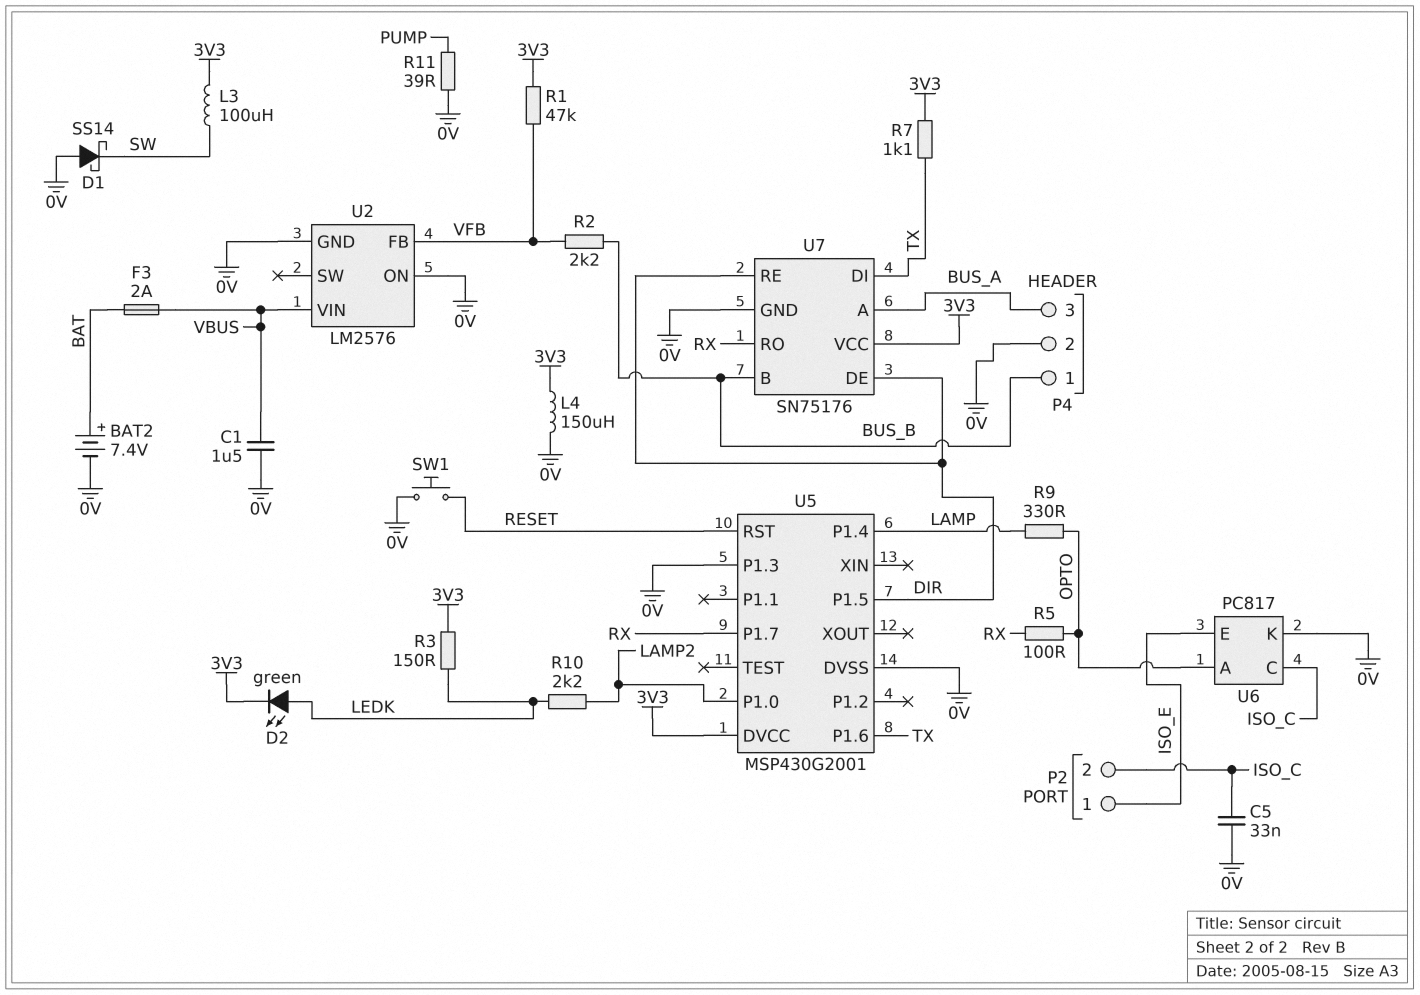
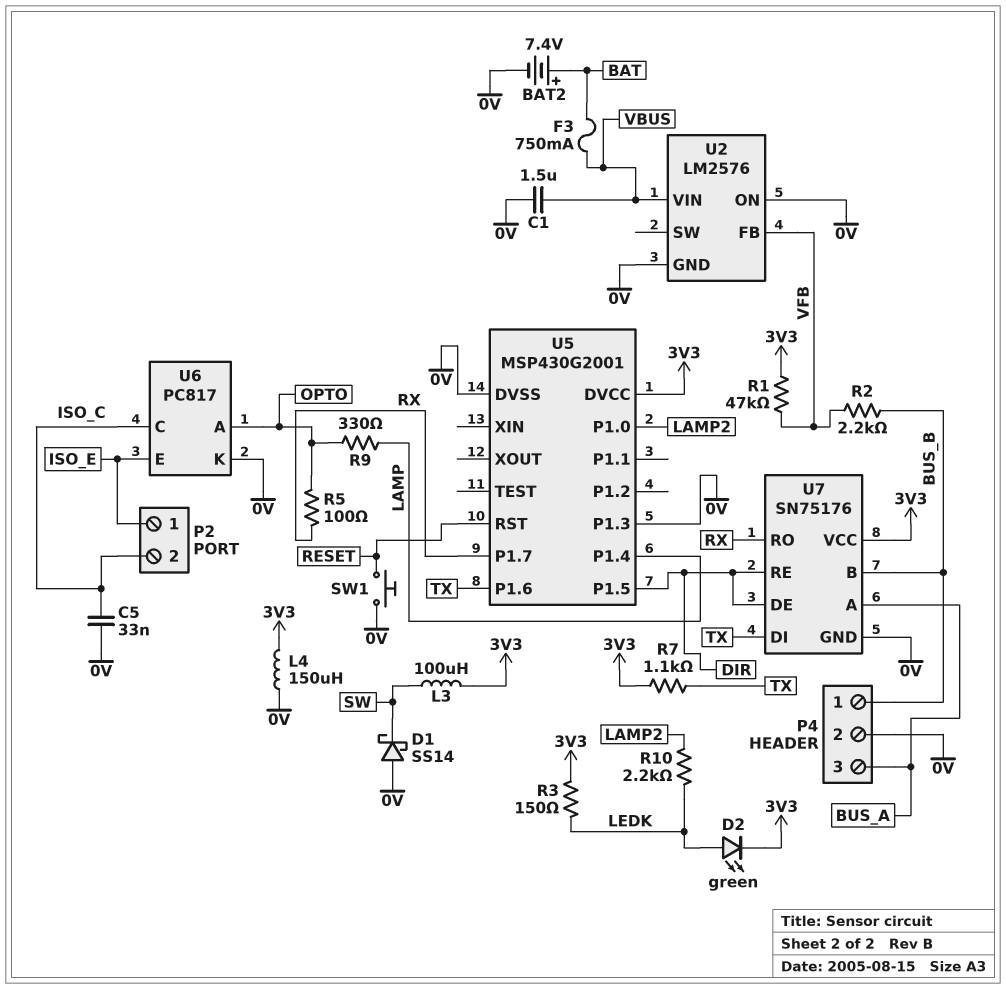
F3: 2A (BAT, VBUS) -> 750mA (BAT, VBUS)
R11: 39 (0V, PUMP) -> none

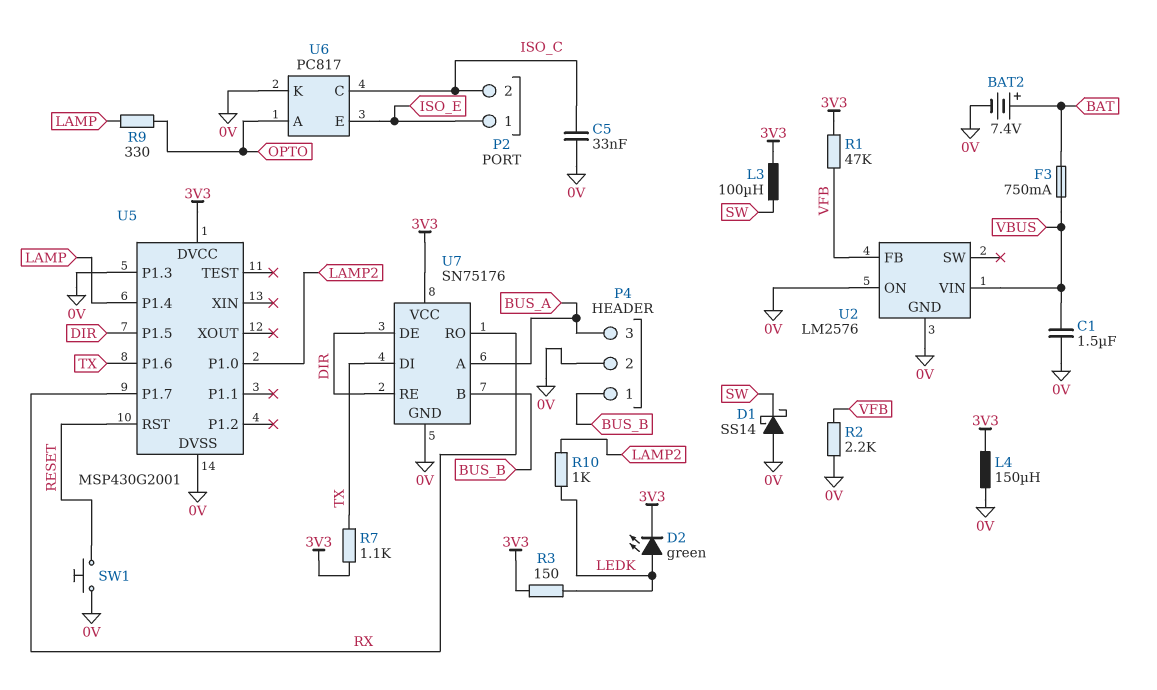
R2: 2.2k (BUS_B, VFB) -> 2.2k (0V, VFB)
R5: 100 (OPTO, RX) -> none
R10: 2.2k (LAMP2, LEDK) -> 1k (LAMP2, LEDK)

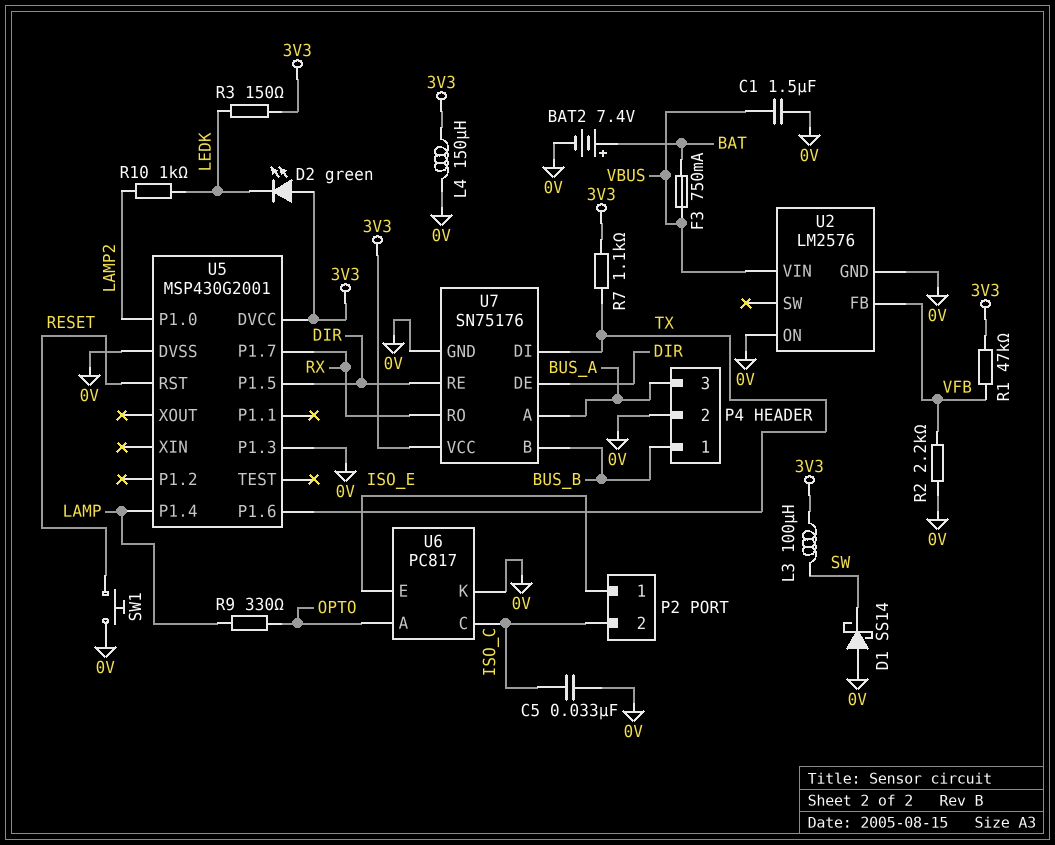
D2: LED green (A LEDK, K 3V3) -> LED green (A 3V3, K LEDK)

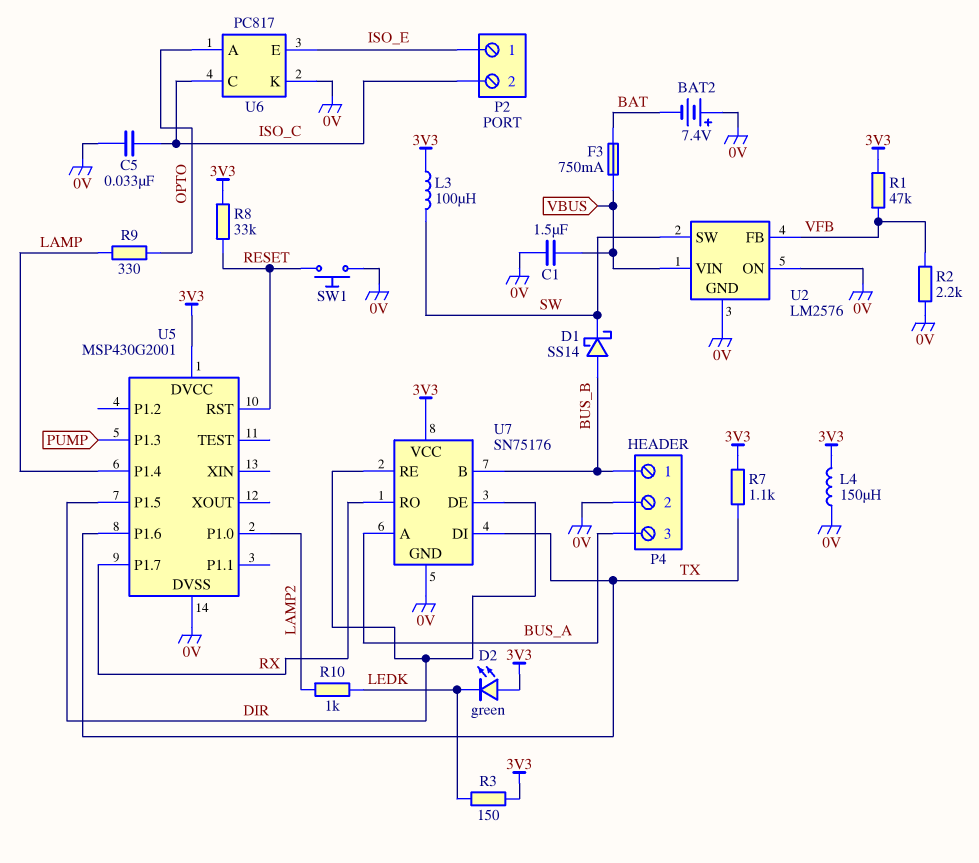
BAT2: 7.4V (plus BAT, minus 0V) -> 7.4V (plus 0V, minus BAT)
D1: schottky SS14 (A 0V, K SW) -> schottky SS14 (A BUS_B, K SW)
R8: none -> 33k (3V3, RESET)
U2 pin SW: none -> SW
U5 pin P1.3: 0V -> PUMP

